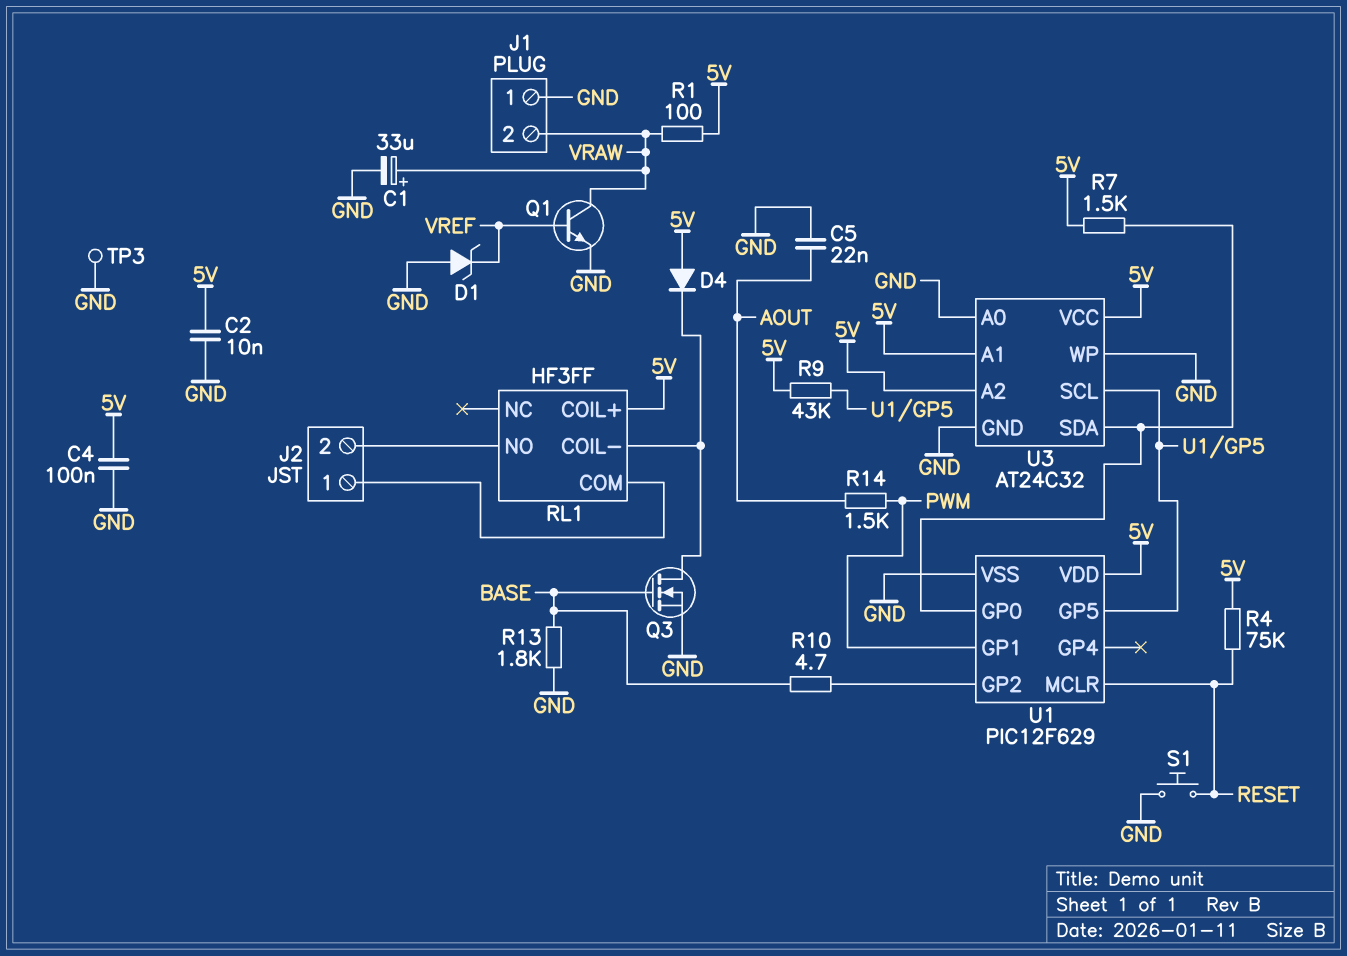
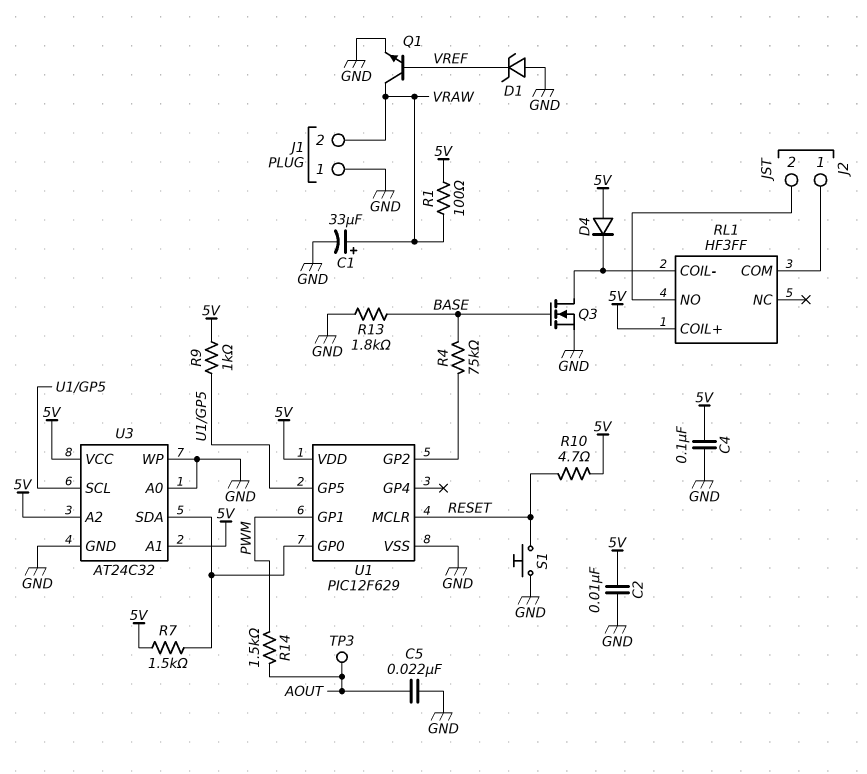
R4: 75k (5V, RESET) -> 75k (BASE, U1/GP2)
R9: 43k (5V, U1/GP5) -> 1k (5V, U1/GP5)
R10: 4.7 (BASE, U1/GP2) -> 4.7 (5V, RESET)
TP3: test point (GND) -> test point (AOUT)

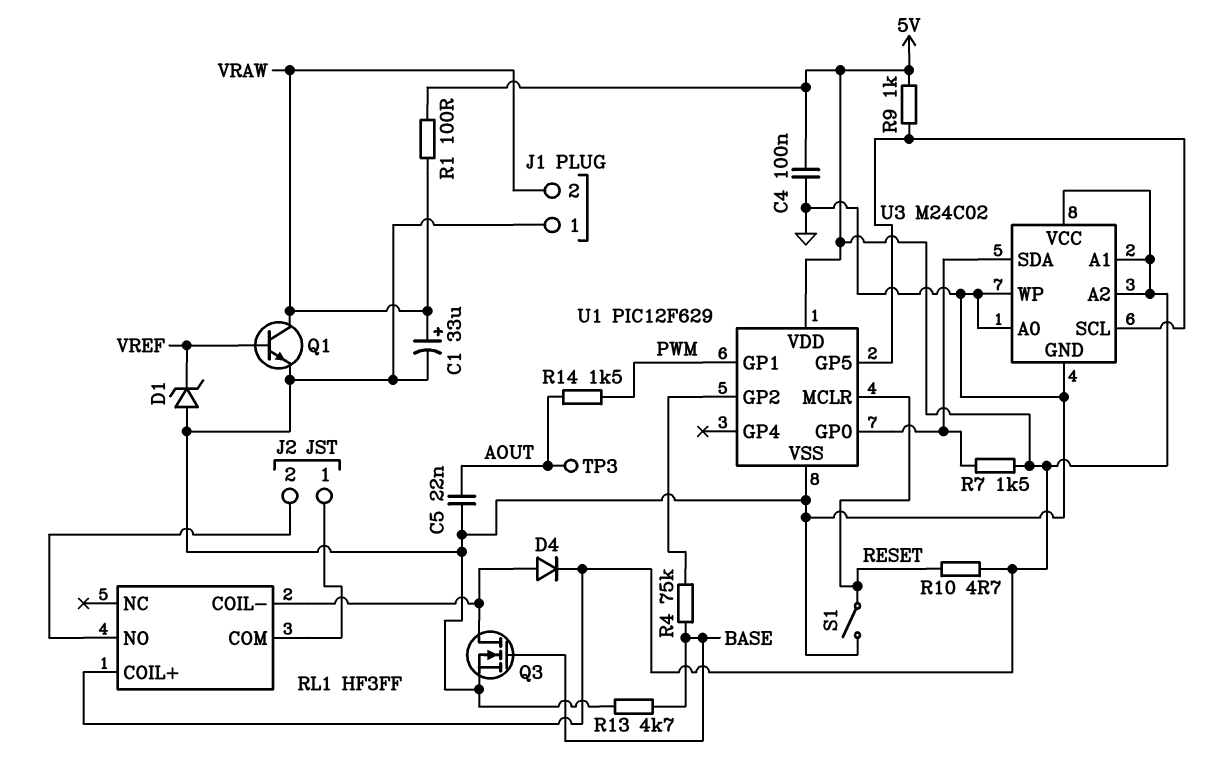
C2: 10nF (5V, GND) -> none
D4: diode (A 5V, K RL1/COIL-) -> diode (A RL1/COIL-, K 5V)
R13: 1.8k (BASE, GND) -> 4.7k (BASE, GND)
S1: button (GND, RESET) -> switch (GND, RESET)
U3: AT24C32 -> M24C02

